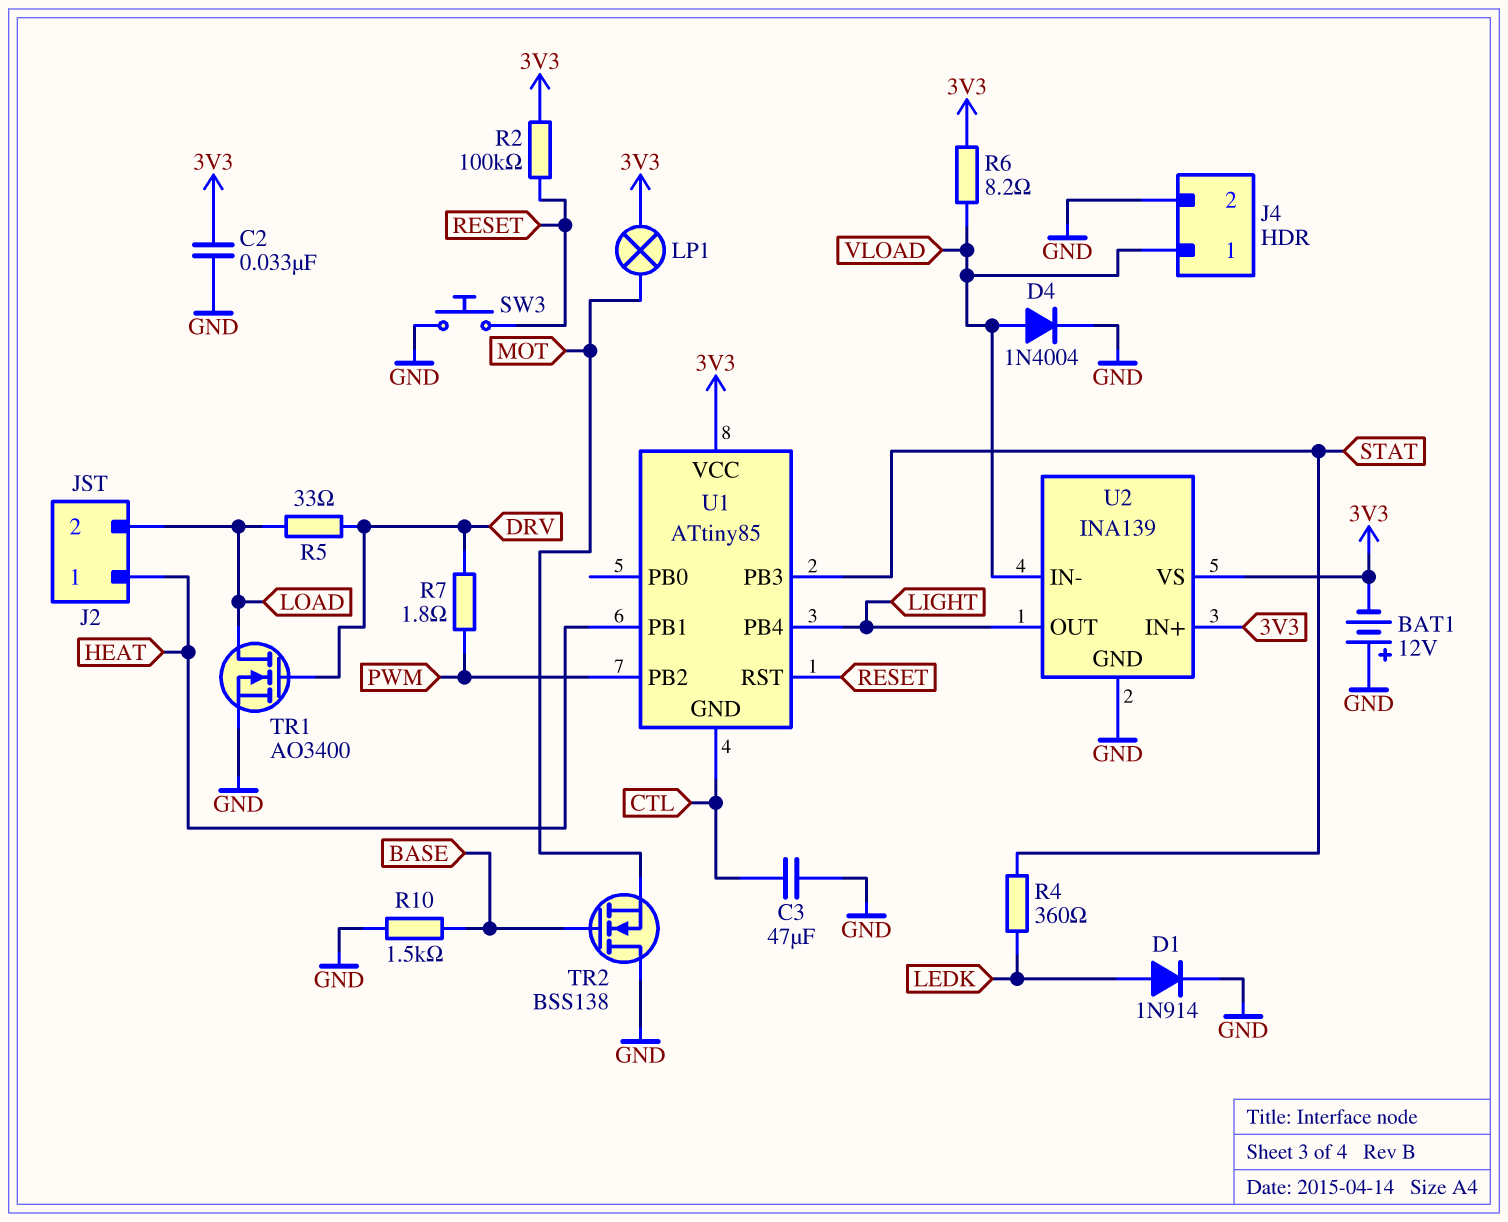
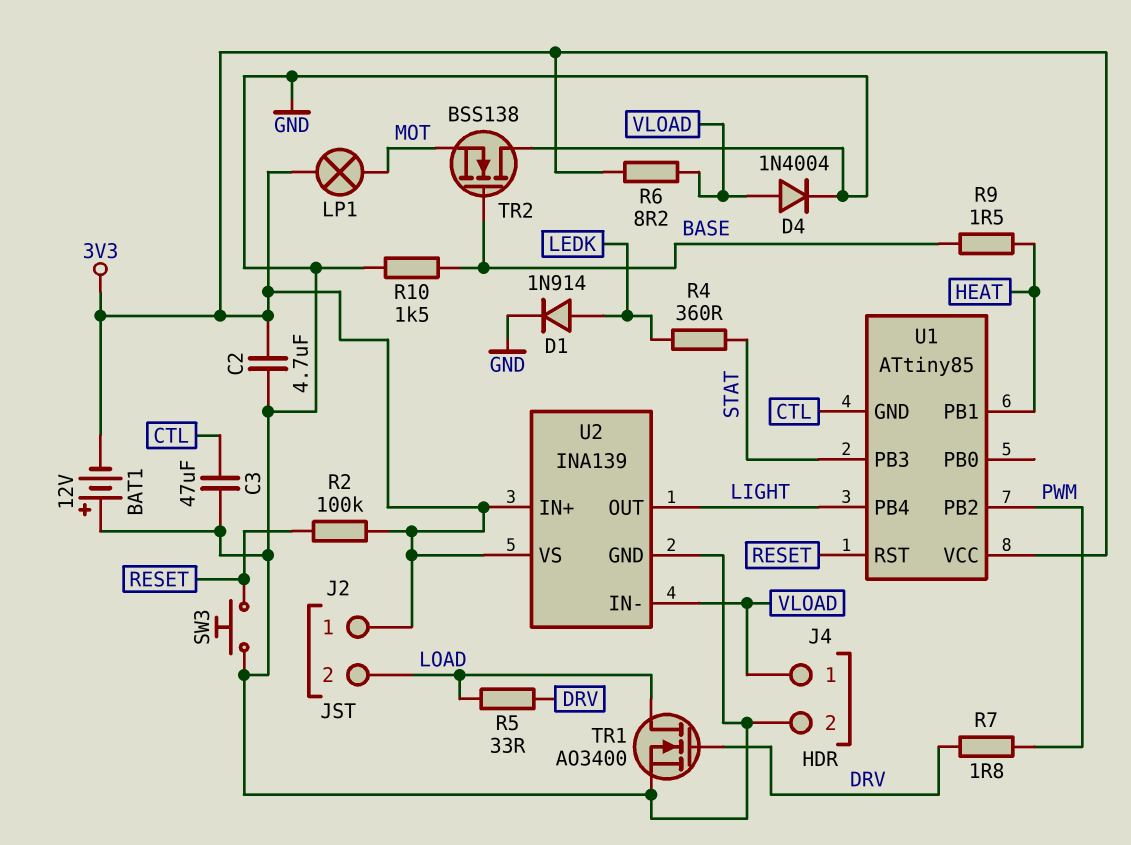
C2: 33nF (3V3, GND) -> 4.7uF (3V3, GND)
J2 pin 1: HEAT -> 3V3
R9: none -> 1.5 (BASE, HEAT)

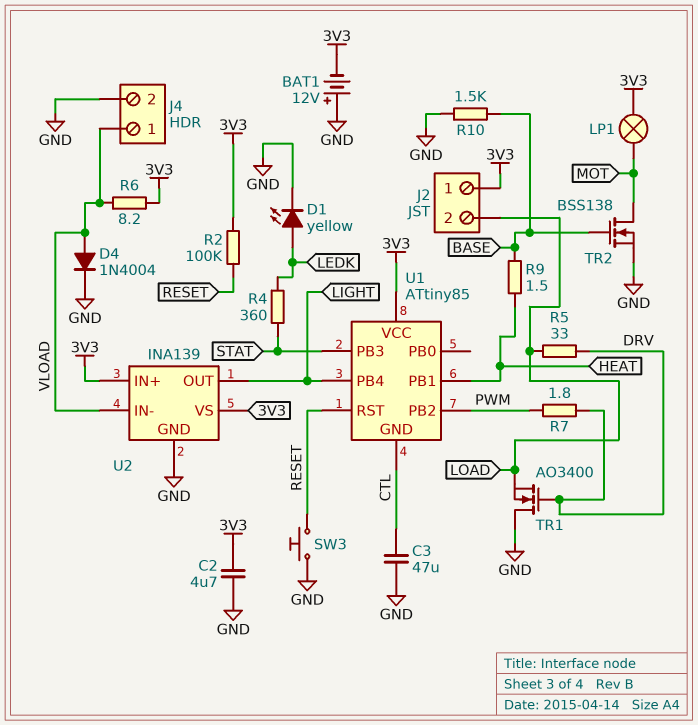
D1: diode 1N914 (A LEDK, K GND) -> LED yellow (A LEDK, K GND)
TR1: NMOS AO3400 (G DRV, D LOAD, S GND) -> NMOS AO3400 (G DRV, D GND, S LOAD)
TR2: NMOS BSS138 (G BASE, D GND, S MOT) -> NMOS BSS138 (G BASE, D MOT, S GND)

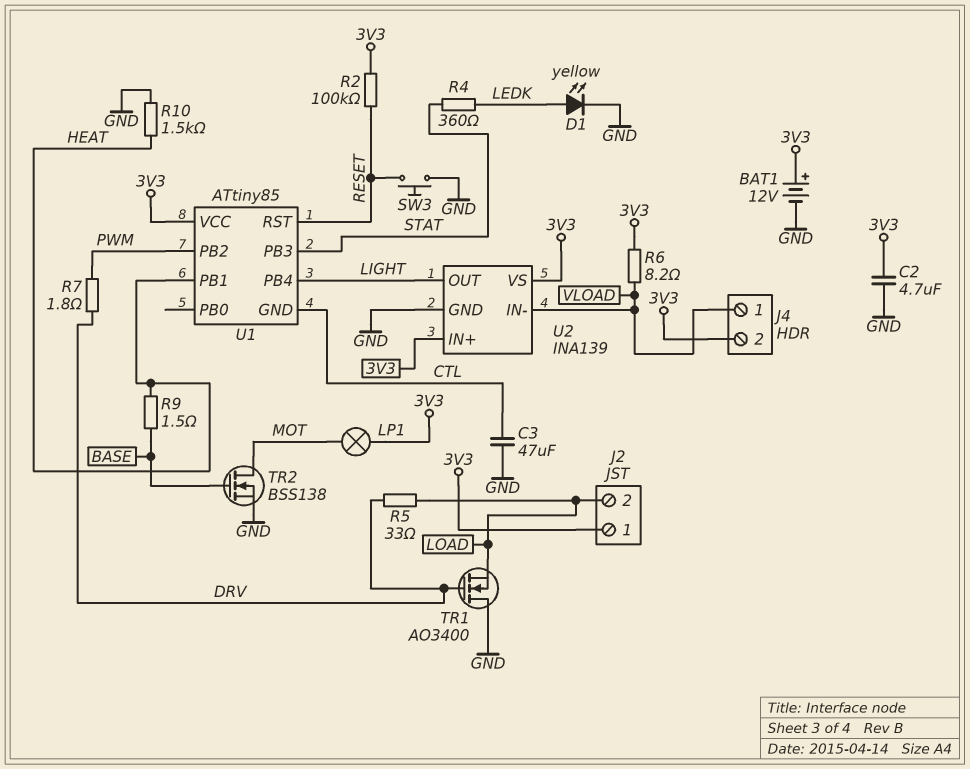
BAT1: 12V (plus GND, minus 3V3) -> 12V (plus 3V3, minus GND)
D4: diode 1N4004 (A VLOAD, K GND) -> none
J4 pin 2: GND -> 3V3
R10: 1.5k (BASE, GND) -> 1.5k (GND, HEAT)

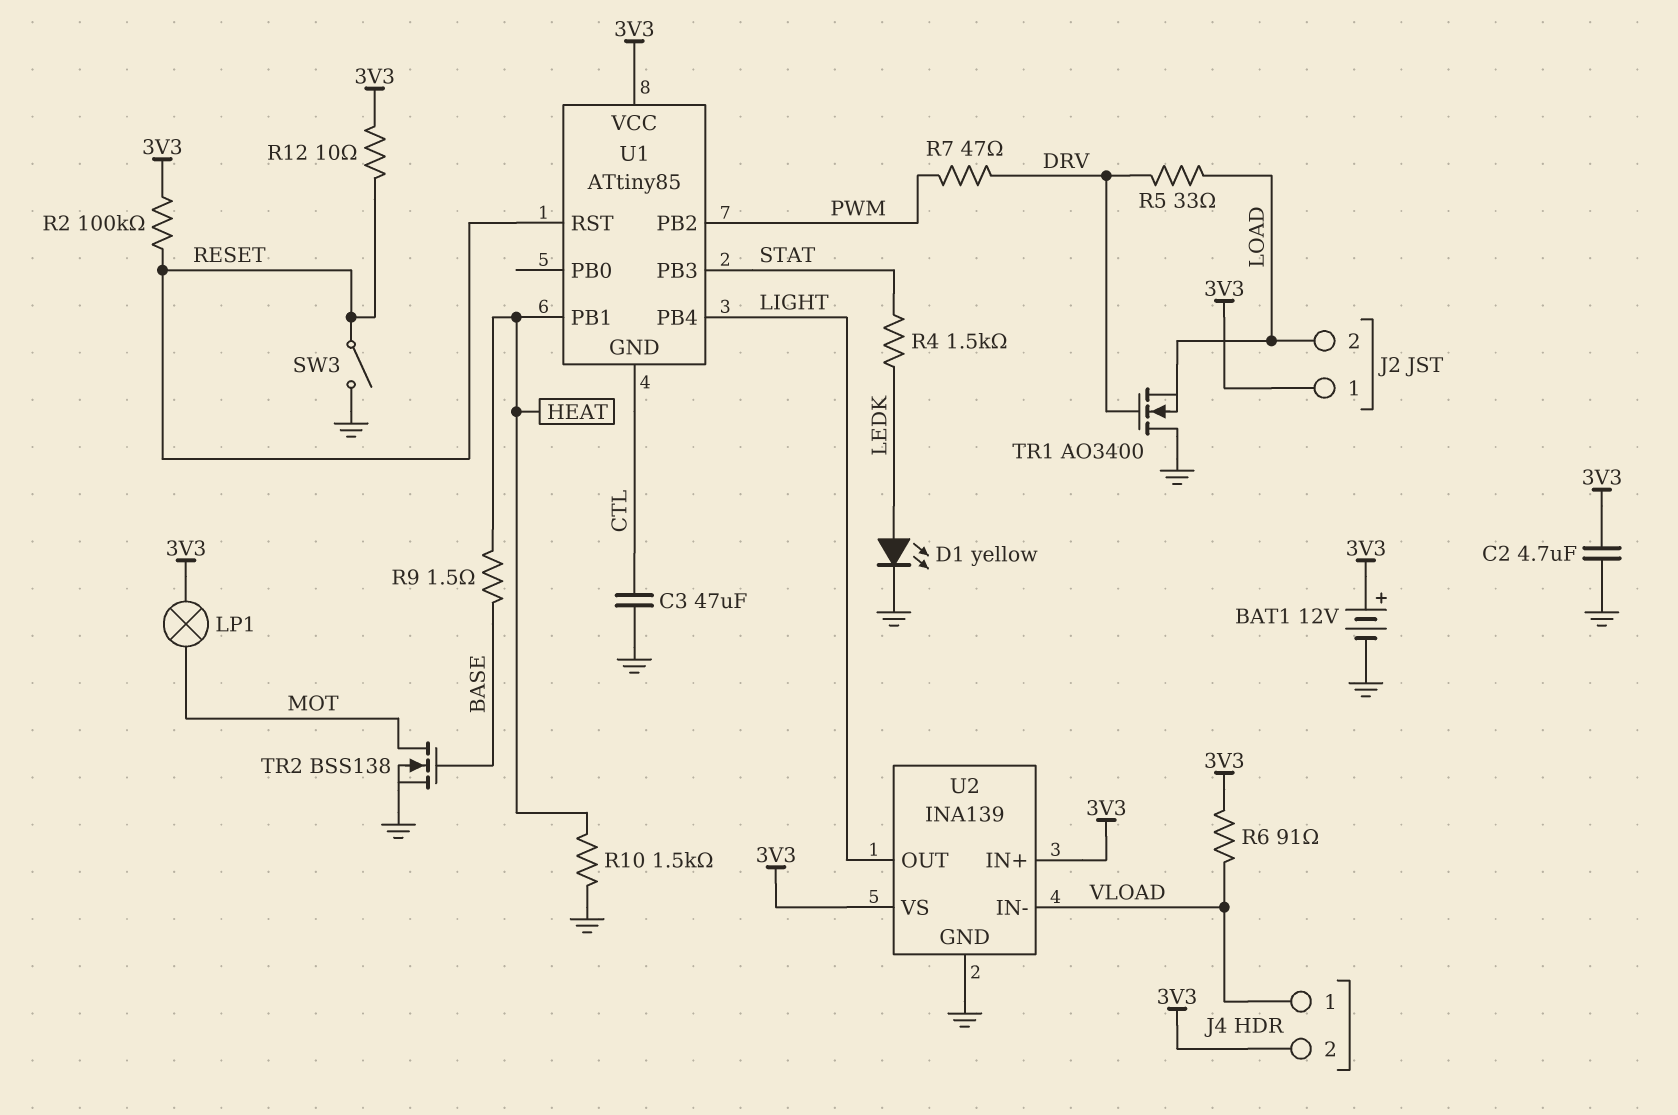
R4: 360 (LEDK, STAT) -> 1.5k (LEDK, STAT)
R6: 8.2 (3V3, VLOAD) -> 91 (3V3, VLOAD)
R7: 1.8 (DRV, PWM) -> 47 (DRV, PWM)
R12: none -> 10 (3V3, RESET)
SW3: button (GND, RESET) -> switch (GND, RESET)

